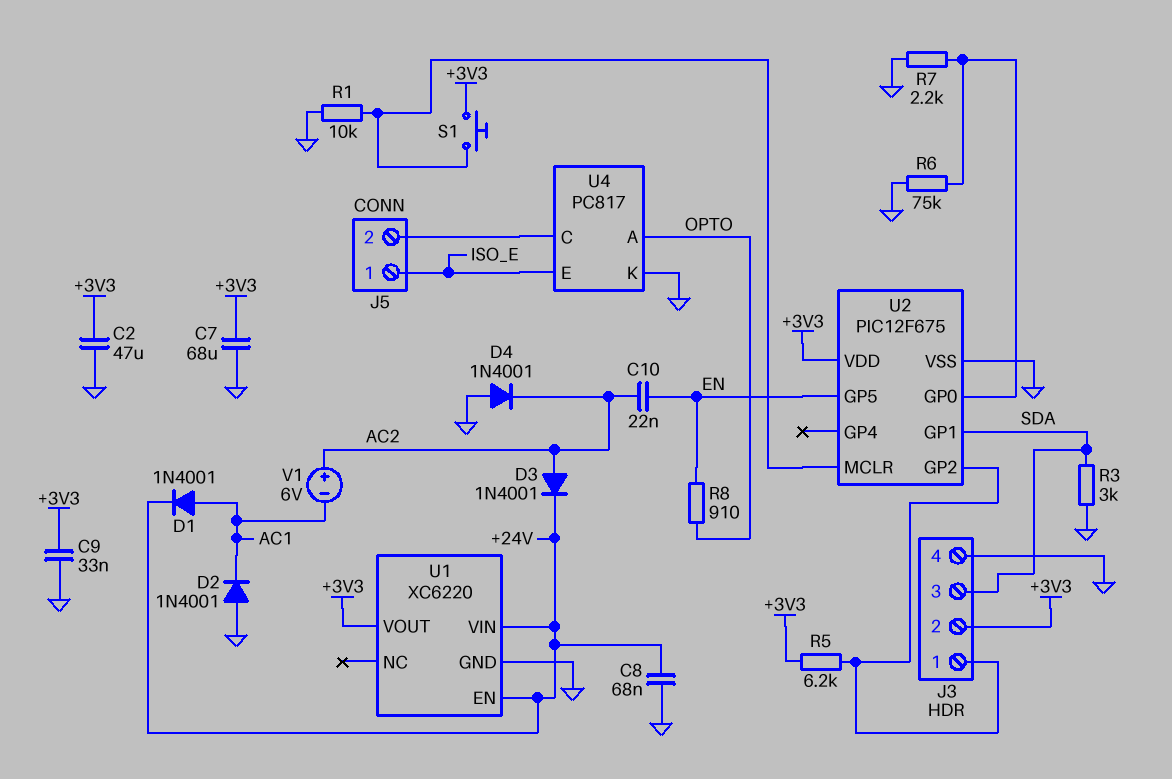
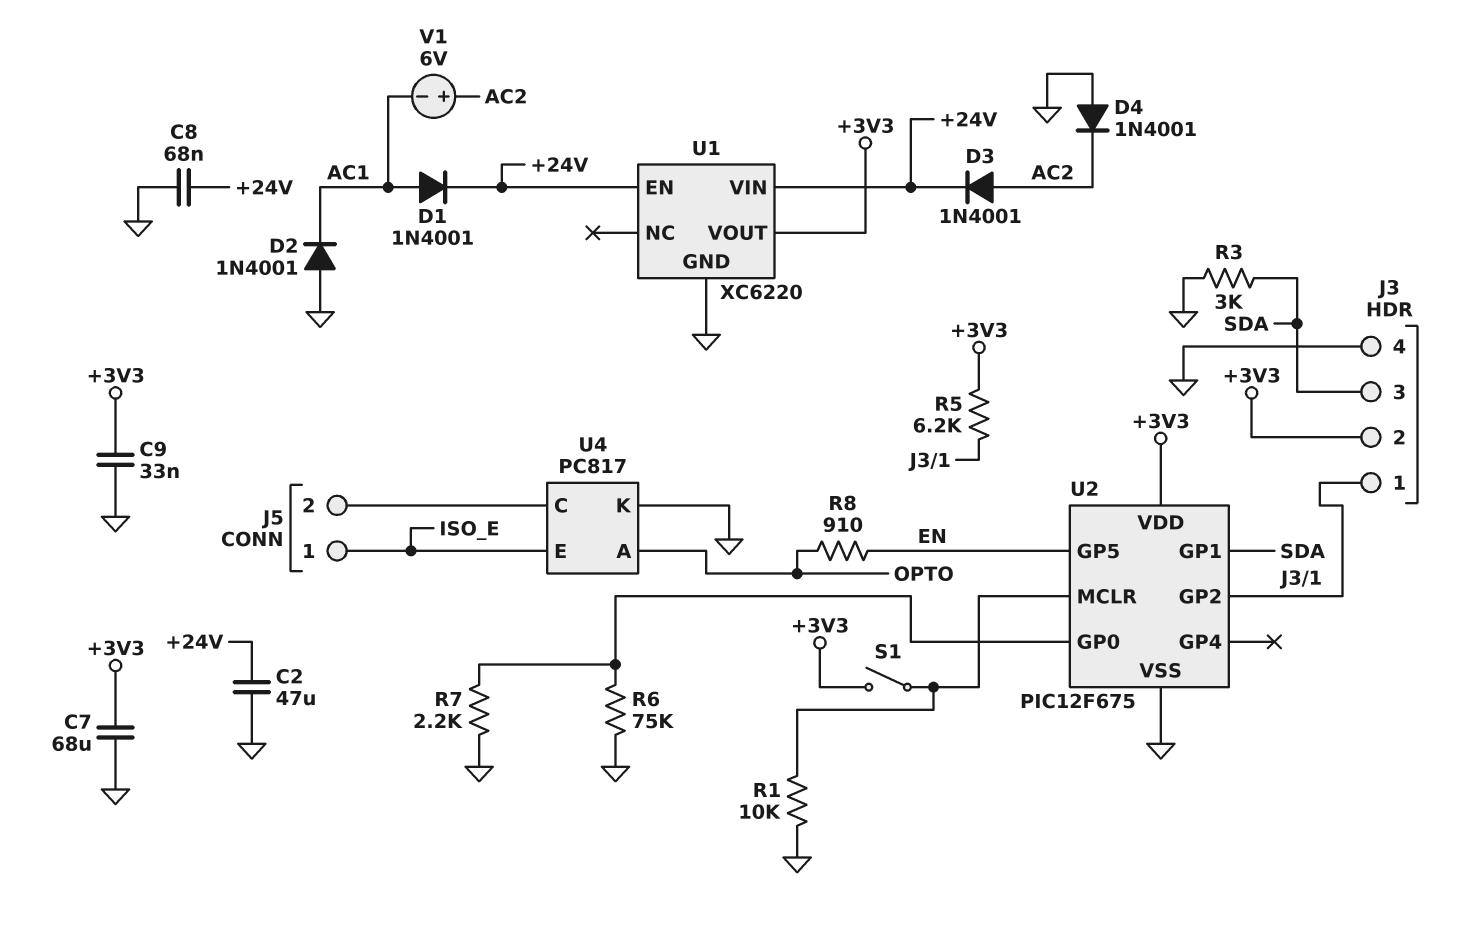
C2: 47uF (+3V3, GND) -> 47uF (+24V, GND)
C10: 22nF (AC2, EN) -> none
S1: button (+3V3, U2/MCLR) -> switch (+3V3, U2/MCLR)

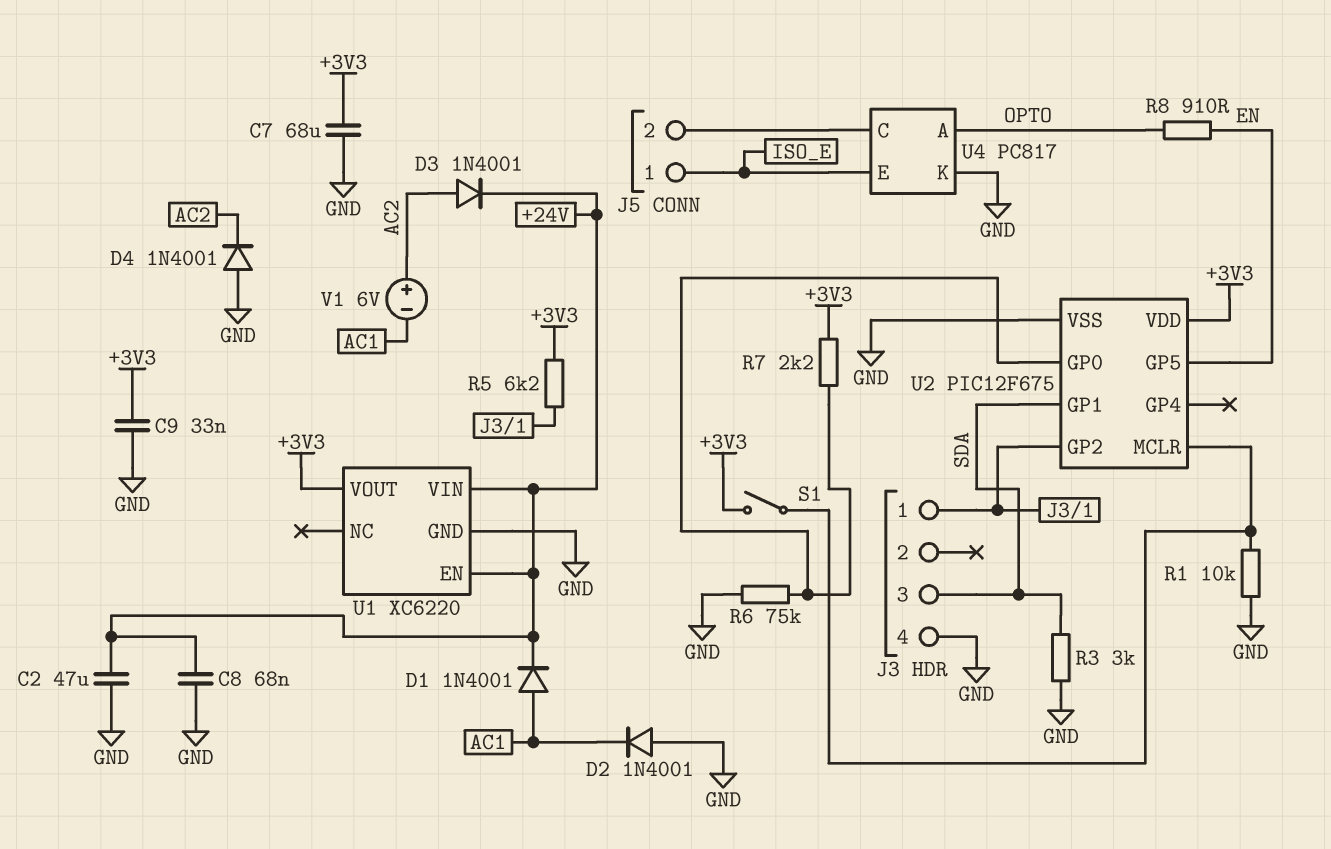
J3 pin 2: +3V3 -> none
R7: 2.2k (GND, U2/GP0) -> 2.2k (+3V3, U2/GP0)

